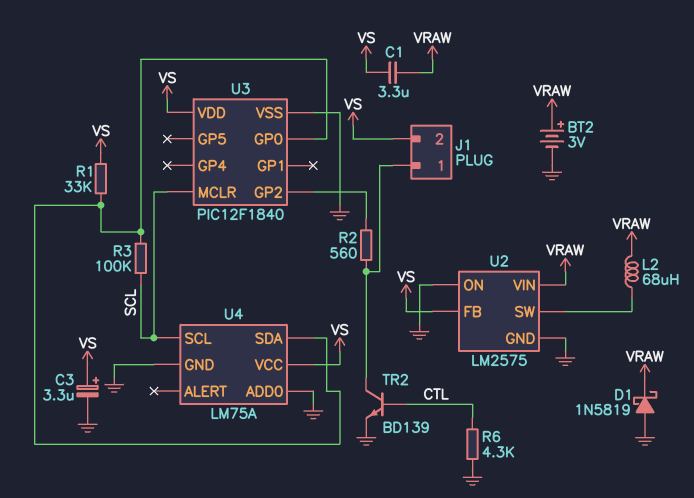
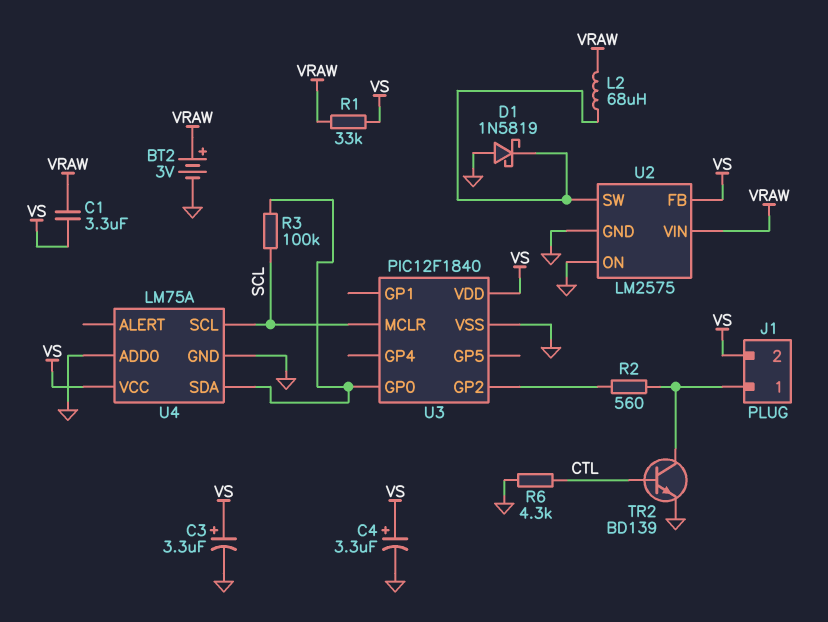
C4: none -> 3.3uF (plus VS, minus GND)
D1: schottky 1N5819 (A GND, K VRAW) -> schottky 1N5819 (A GND, K U2/SW)
R1: 33k (U3/GP0, VS) -> 33k (VRAW, VS)

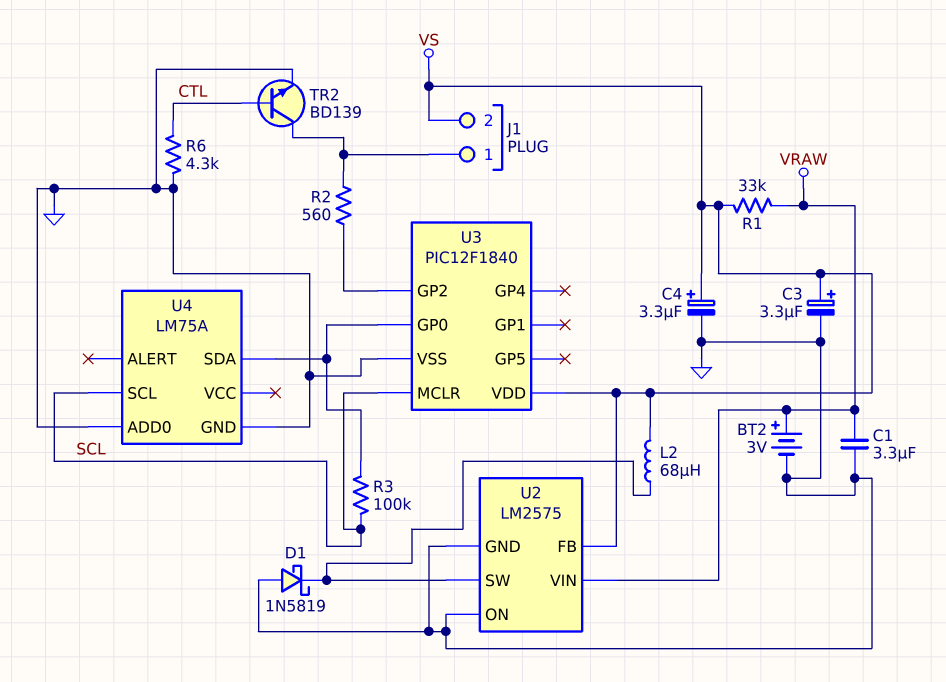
C1: 3.3uF (VRAW, VS) -> 3.3uF (GND, VRAW)
L2: 68uH (U2/SW, VRAW) -> 68uH (U2/SW, VS)
U4 pin VCC: VS -> none

